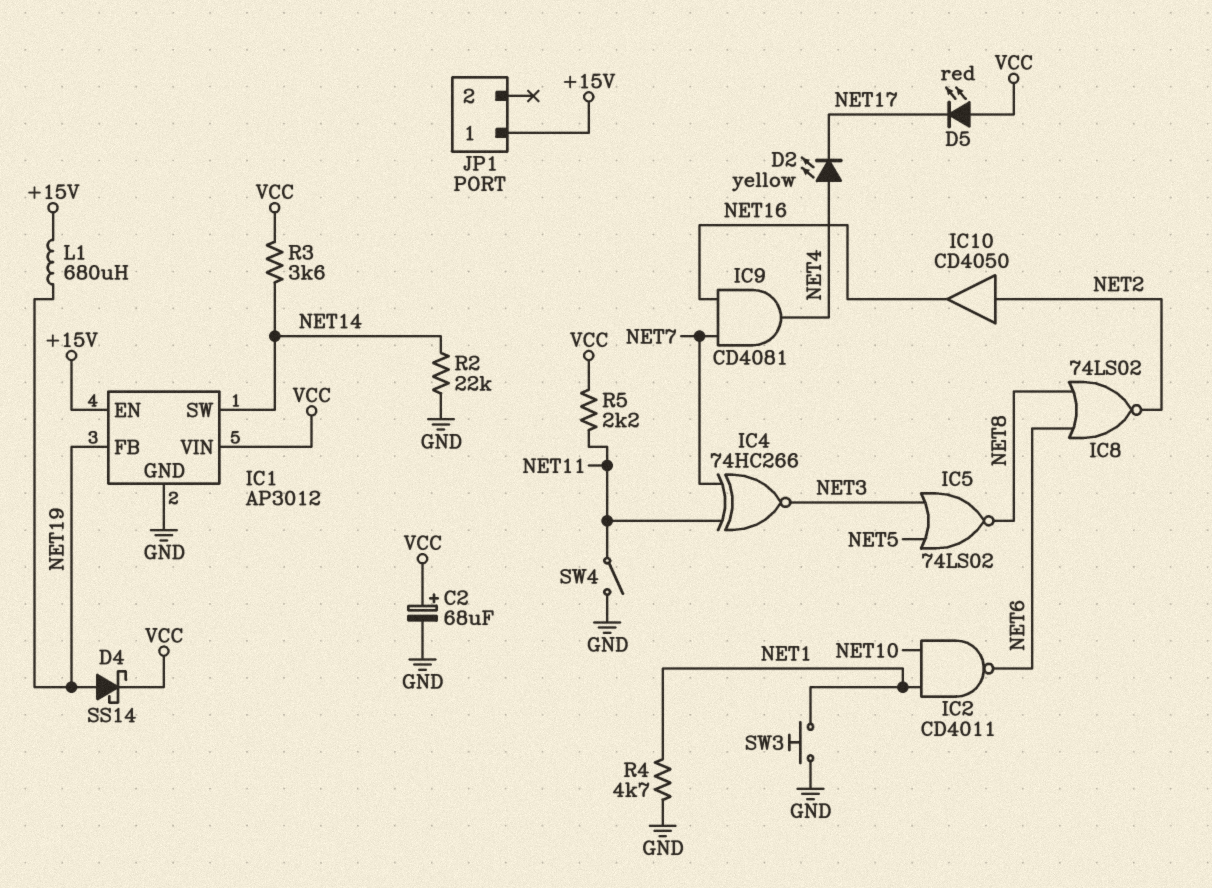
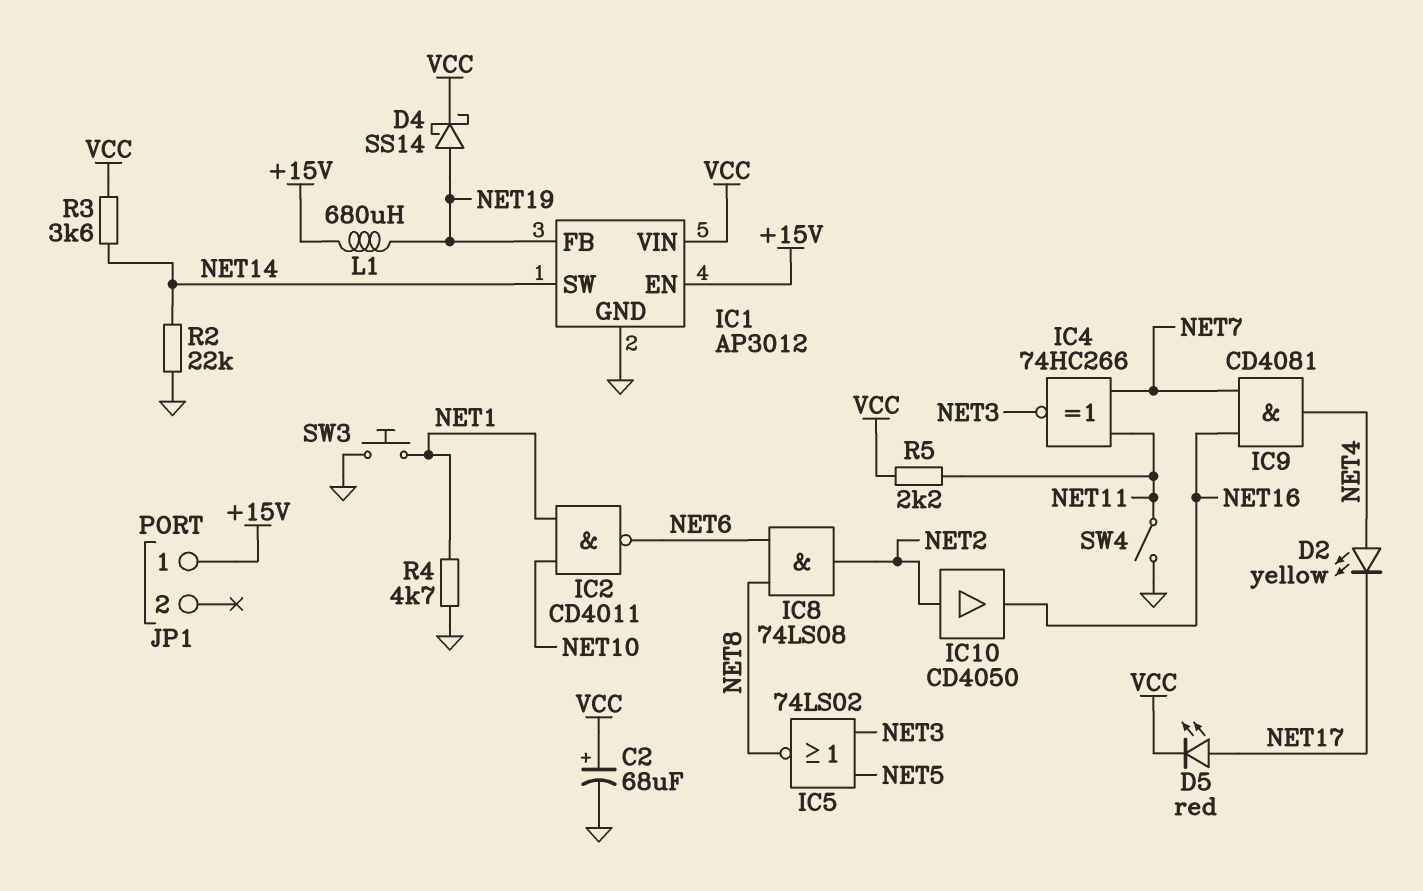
D5: LED red (A VCC, K NET17) -> LED red (A NET17, K VCC)
IC8: NOR 74LS02 (in NET6, in NET8, out NET2) -> AND 74LS08 (in NET6, in NET8, out NET2)

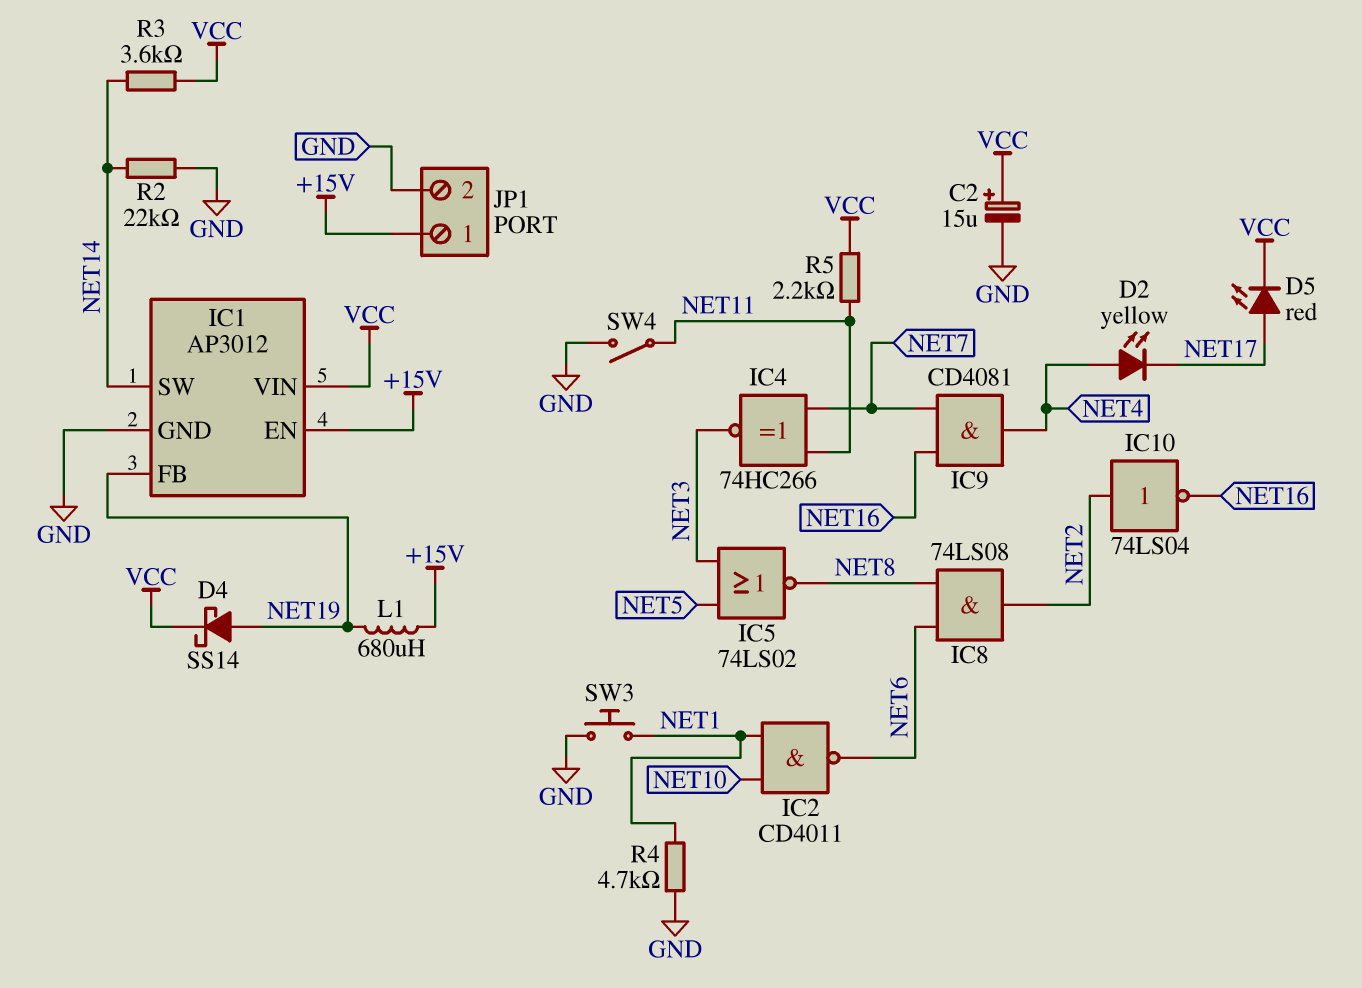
C2: 68uF (plus VCC, minus GND) -> 15uF (plus VCC, minus GND)
IC10: buffer CD4050 (in NET2, out NET16) -> NOT 74LS04 (in NET2, out NET16)
JP1 pin 2: none -> GND

